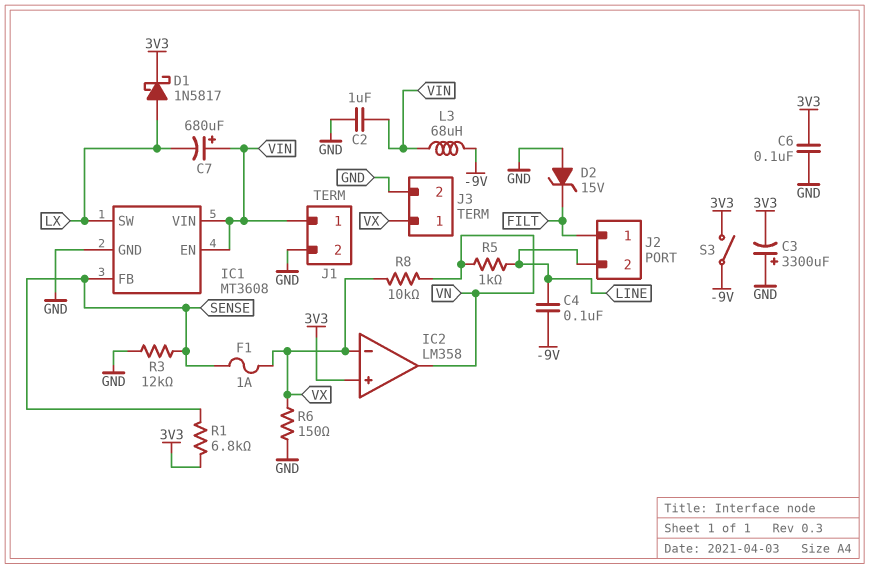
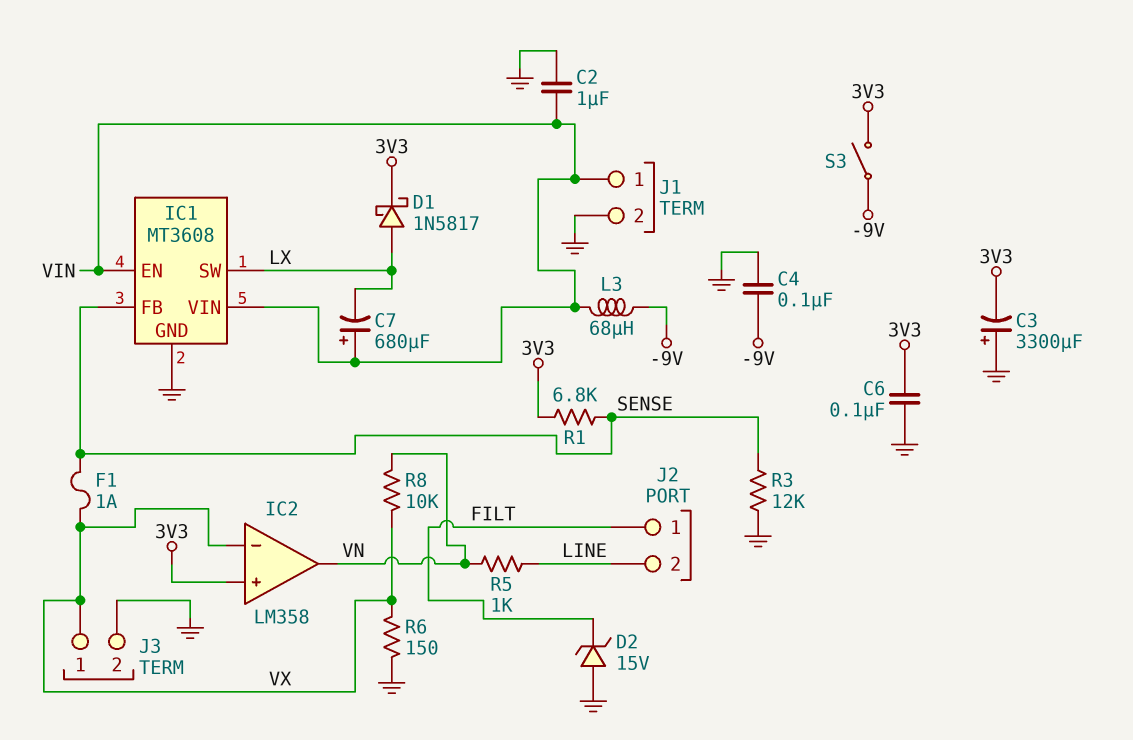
C4: 100nF (-9V, LINE) -> 100nF (-9V, GND)

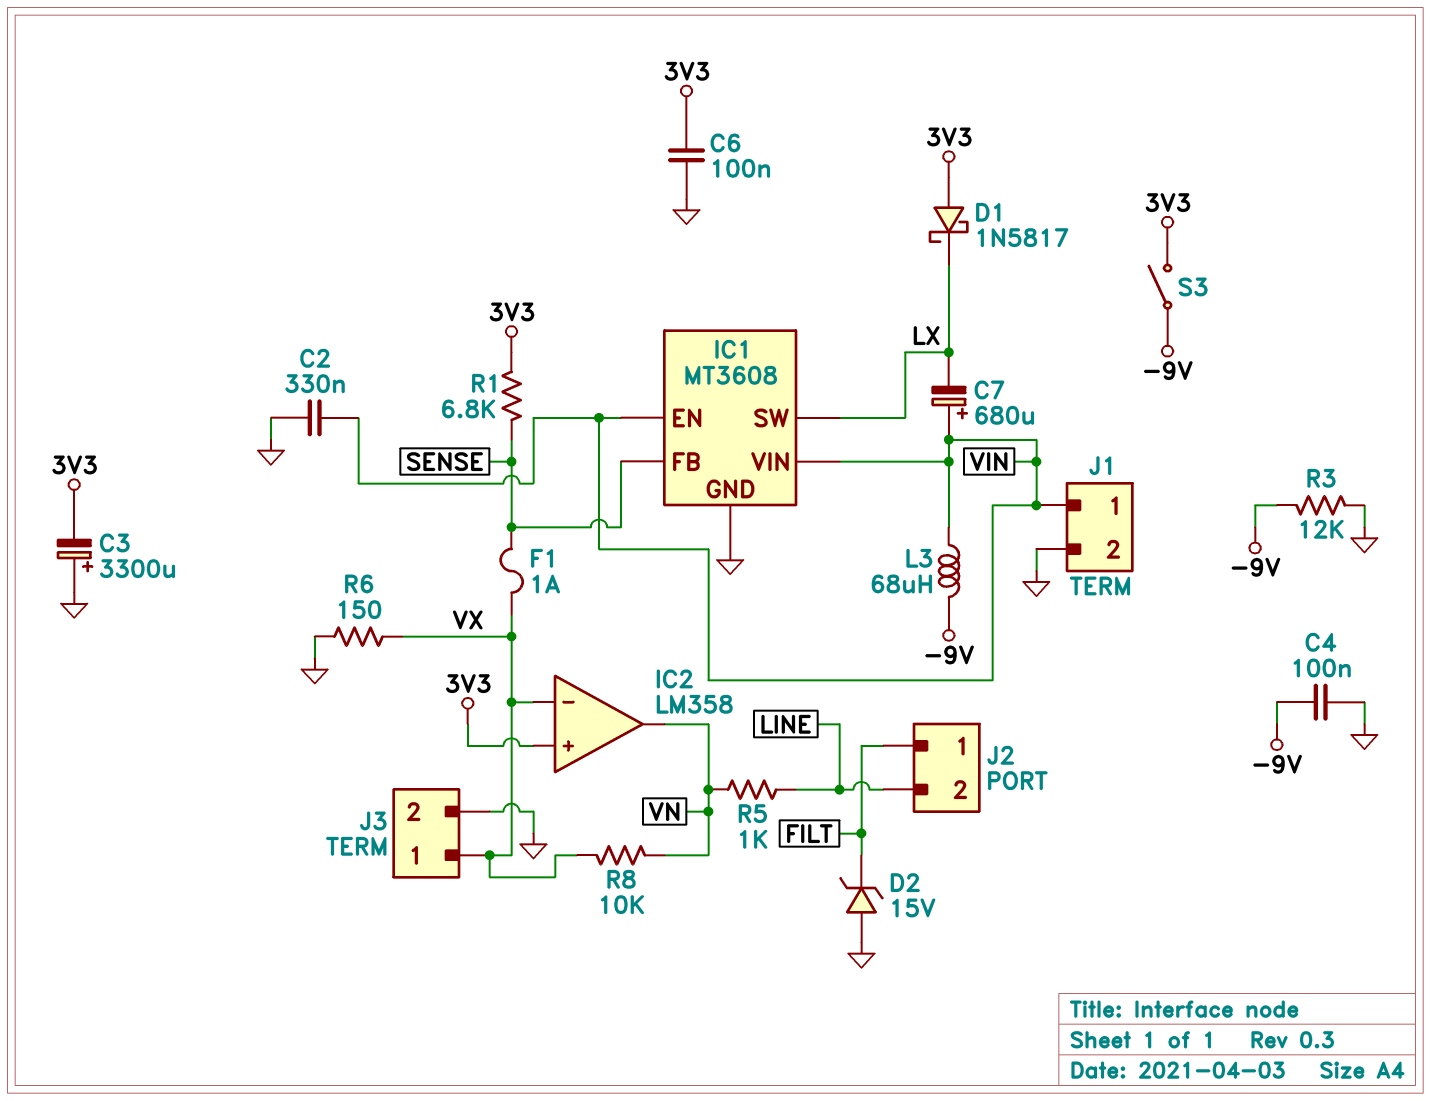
C2: 1uF (GND, VIN) -> 330nF (GND, VIN)
D1: schottky 1N5817 (A LX, K 3V3) -> schottky 1N5817 (A 3V3, K LX)
R3: 12k (GND, SENSE) -> 12k (-9V, GND)

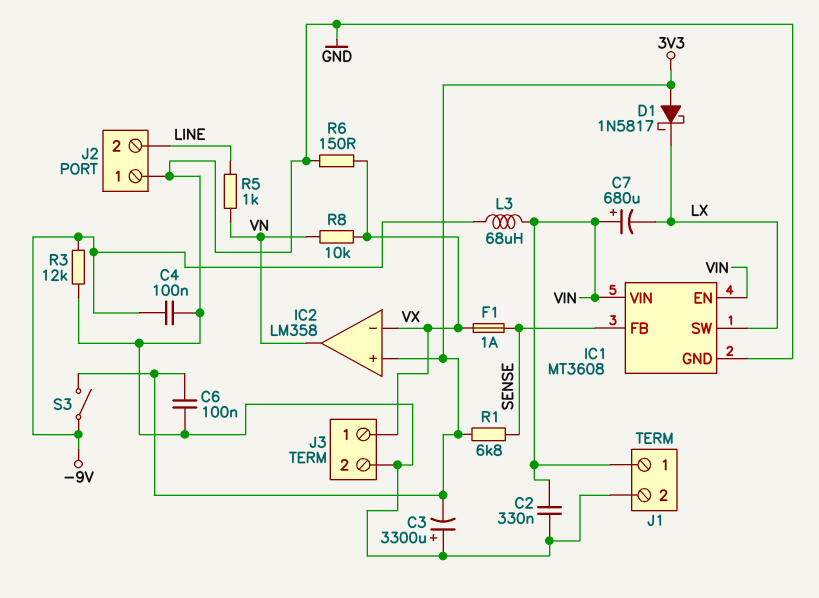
D2: zener 15V (A GND, K FILT) -> none
J2 pin 1: FILT -> GND

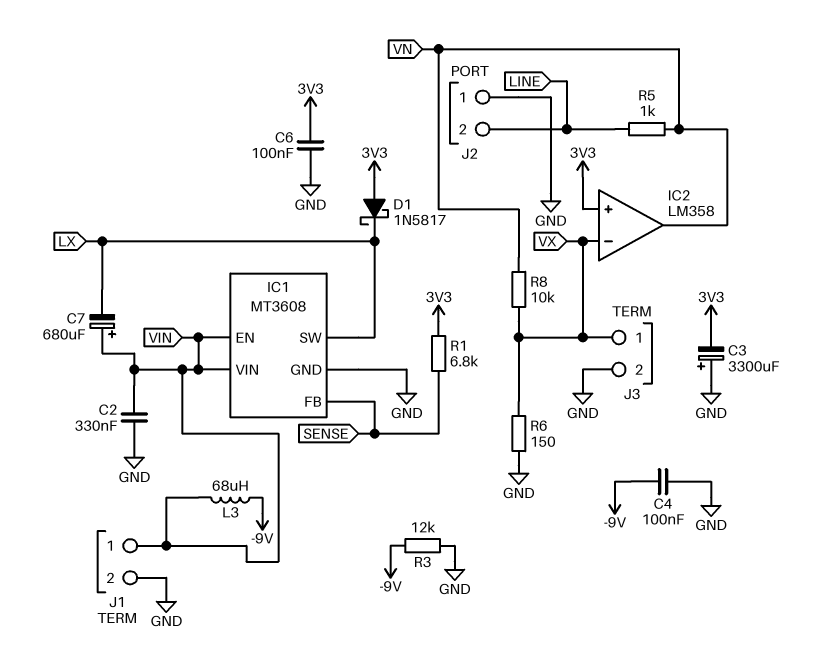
F1: 1A (SENSE, VX) -> none
S3: switch (-9V, 3V3) -> none

